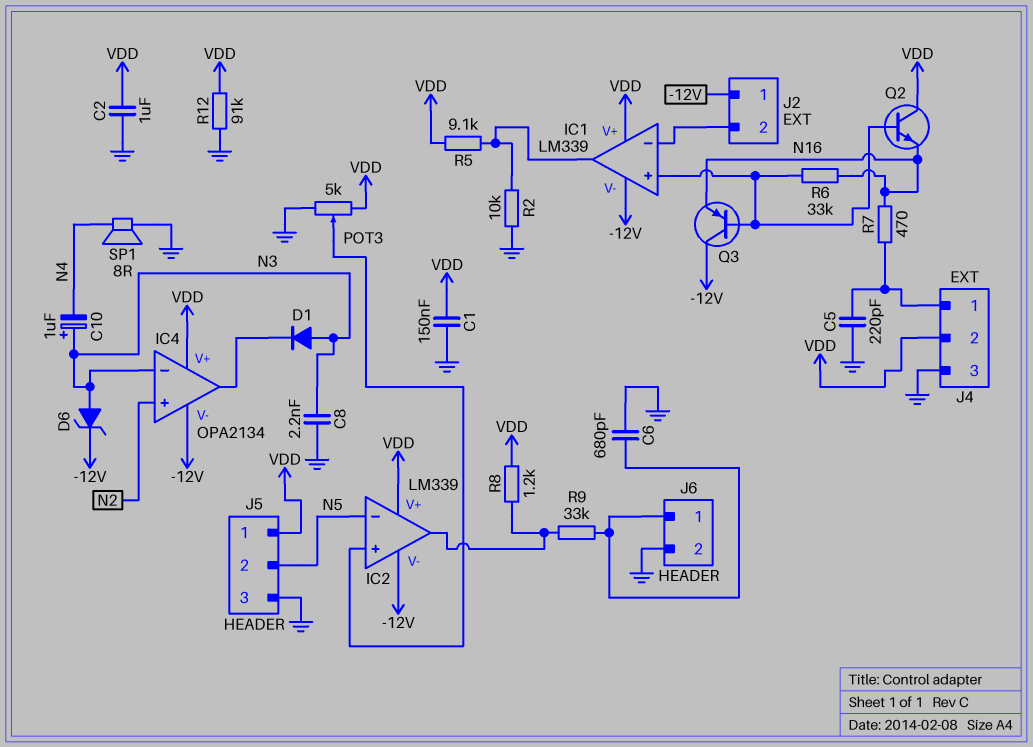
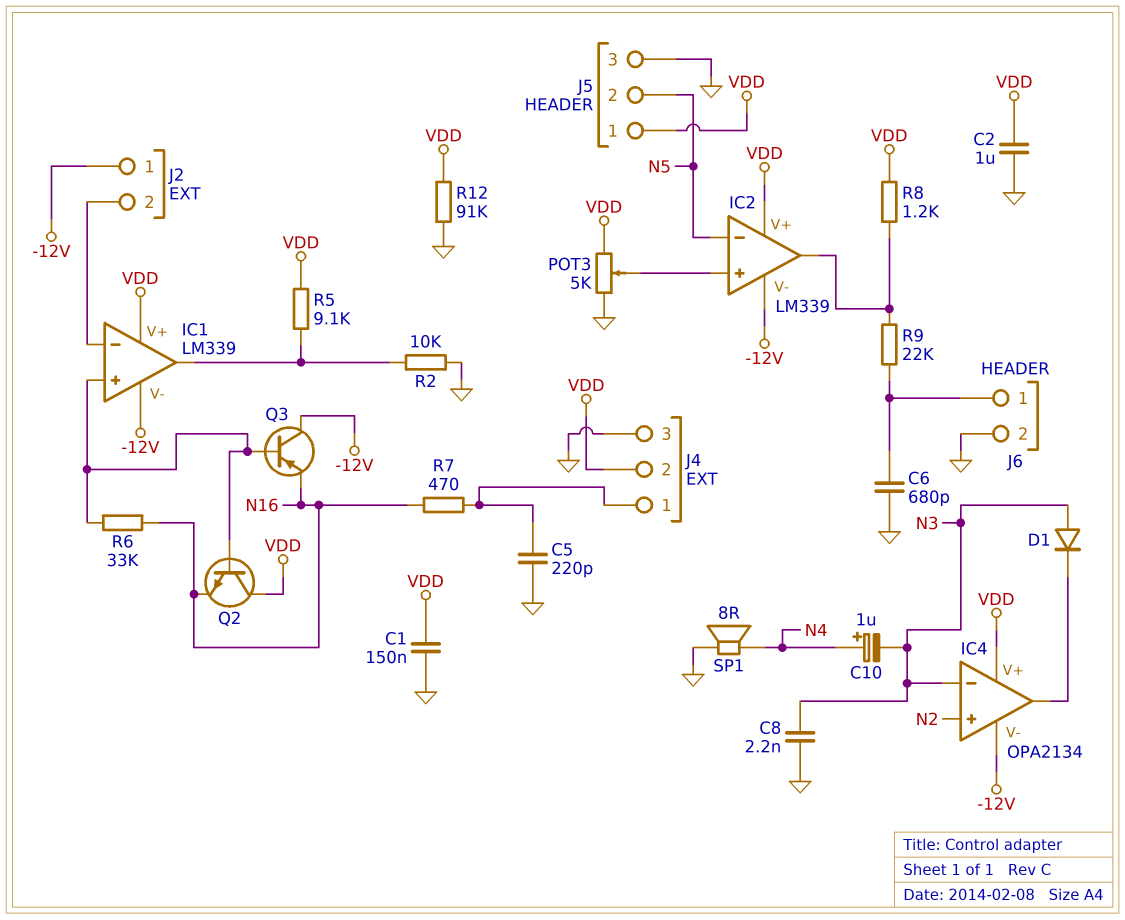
C10: 1uF (plus N3, minus N4) -> 1uF (plus N4, minus N3)
D6: zener (A N3, K -12V) -> none
R9: 33k (IC2/out, J6/1) -> 22k (IC2/out, J6/1)

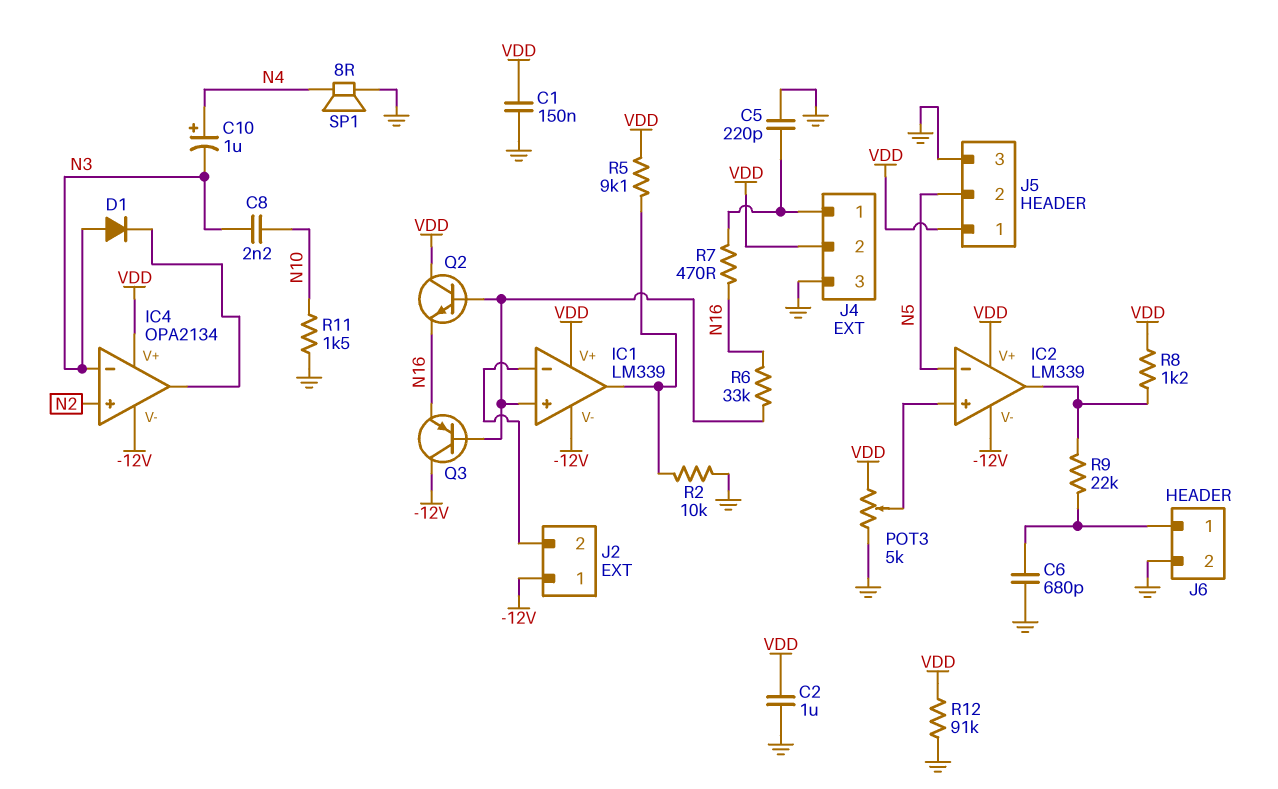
C8: 2.2nF (GND, N3) -> 2.2nF (N3, N10)
R11: none -> 1.5k (GND, N10)

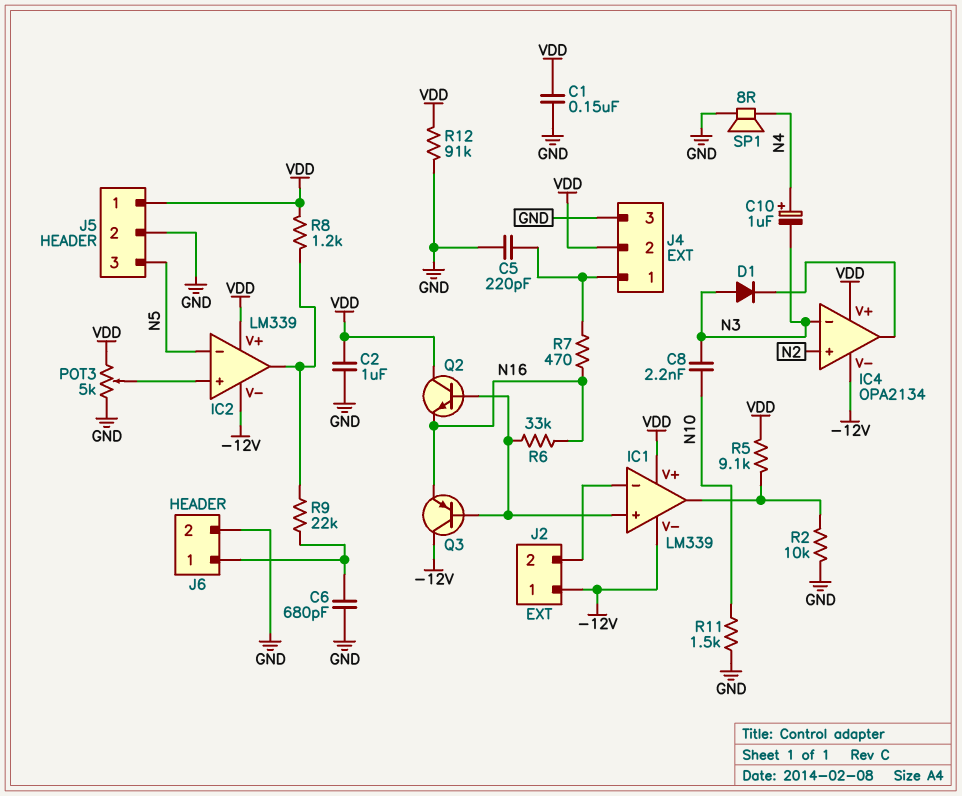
J5 pin 2: N5 -> GND
J5 pin 3: GND -> N5

